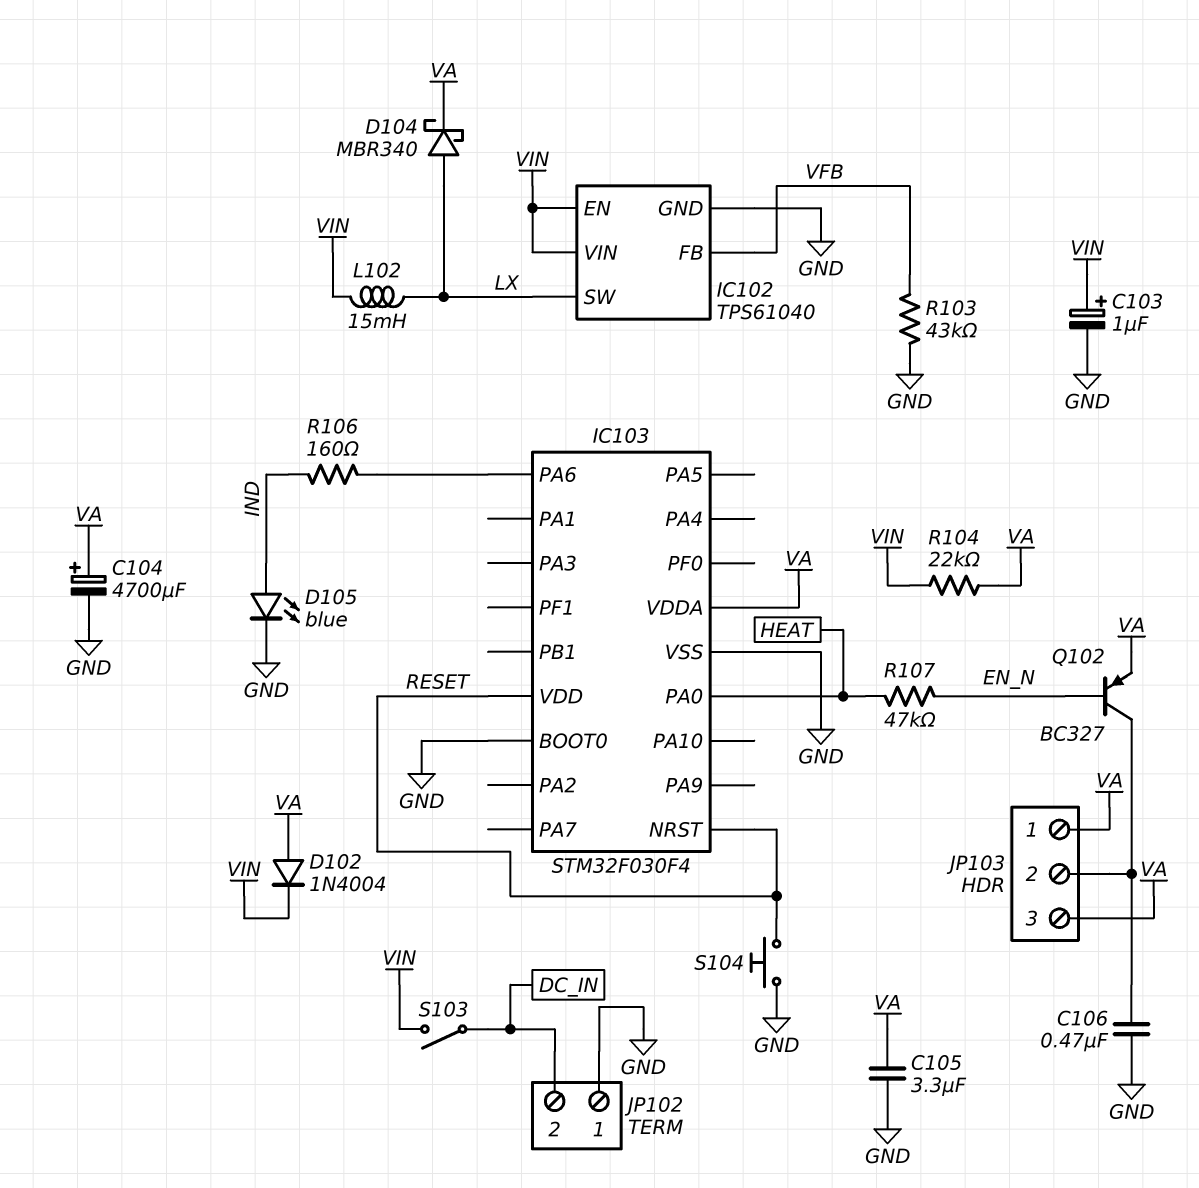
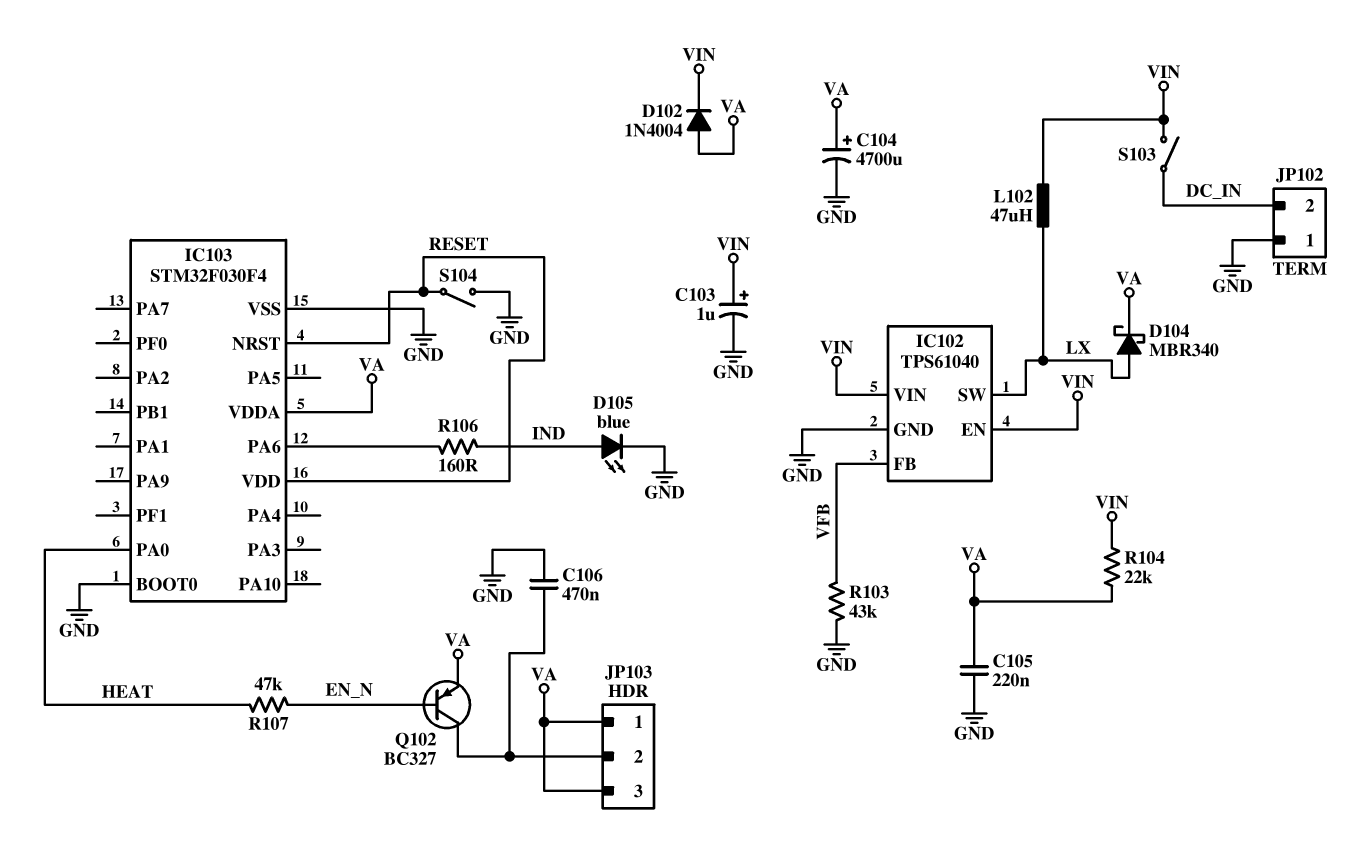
C105: 3.3uF (GND, VA) -> 220nF (GND, VA)
L102: 15mH (LX, VIN) -> 47uH (LX, VIN)
S104: button (GND, RESET) -> switch (GND, RESET)

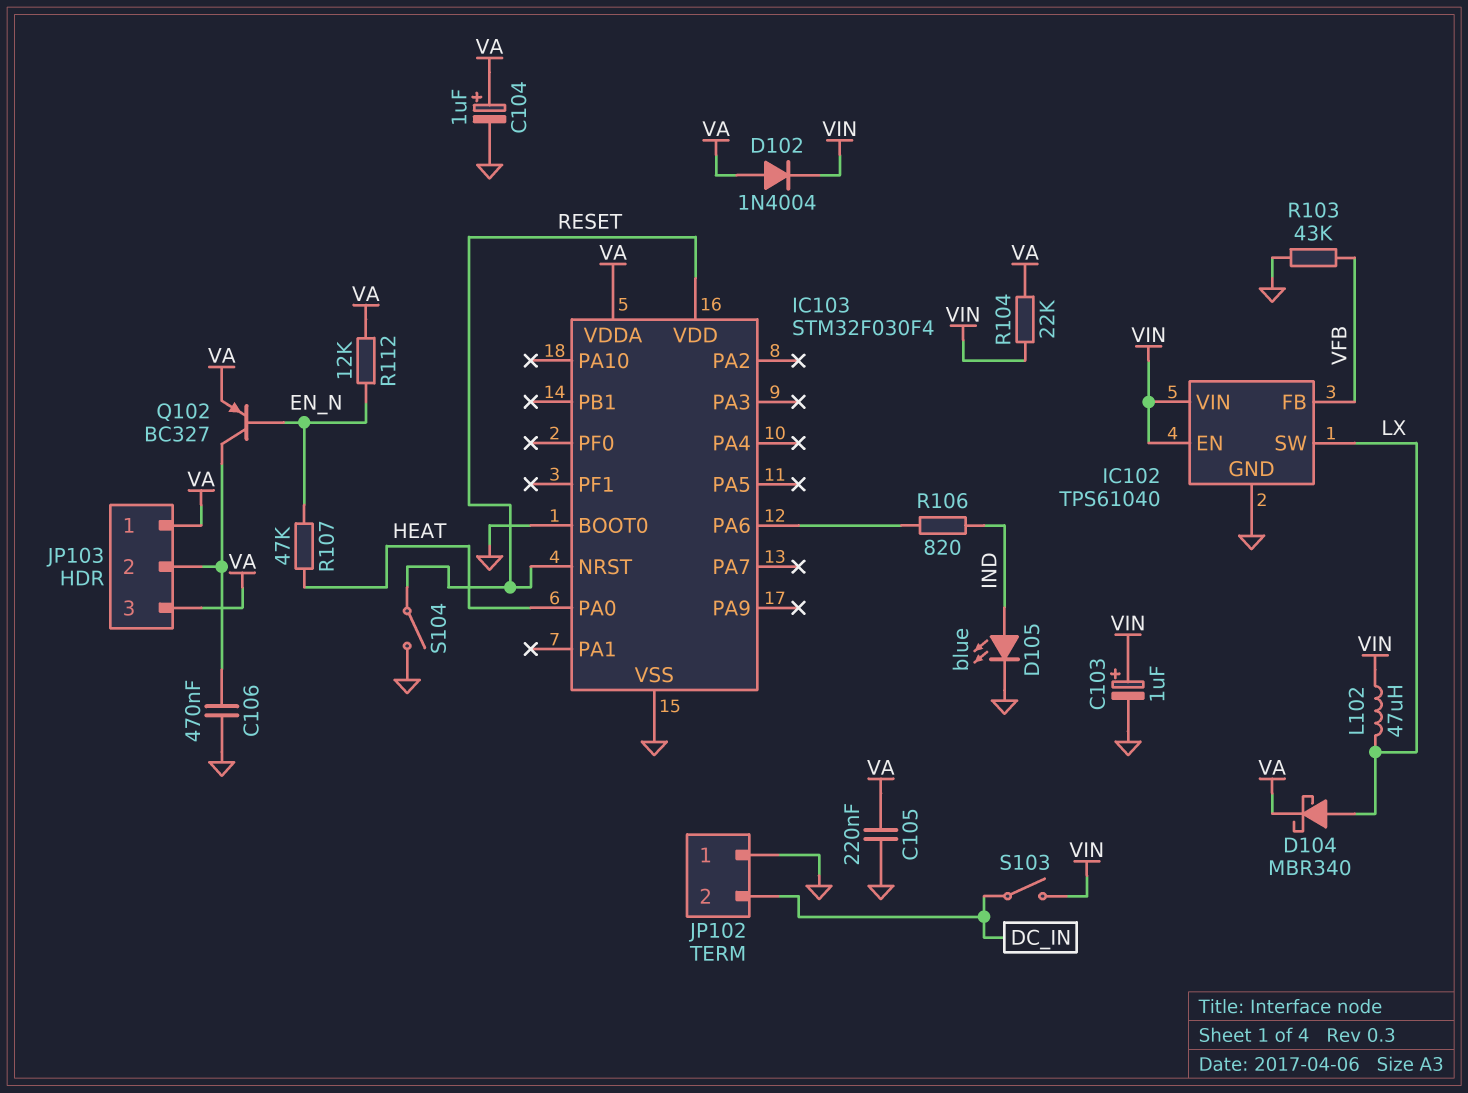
C104: 4700uF (plus VA, minus GND) -> 1uF (plus VA, minus GND)
R106: 160 (IC103/PA6, IND) -> 820 (IC103/PA6, IND)
R112: none -> 12k (EN_N, VA)

